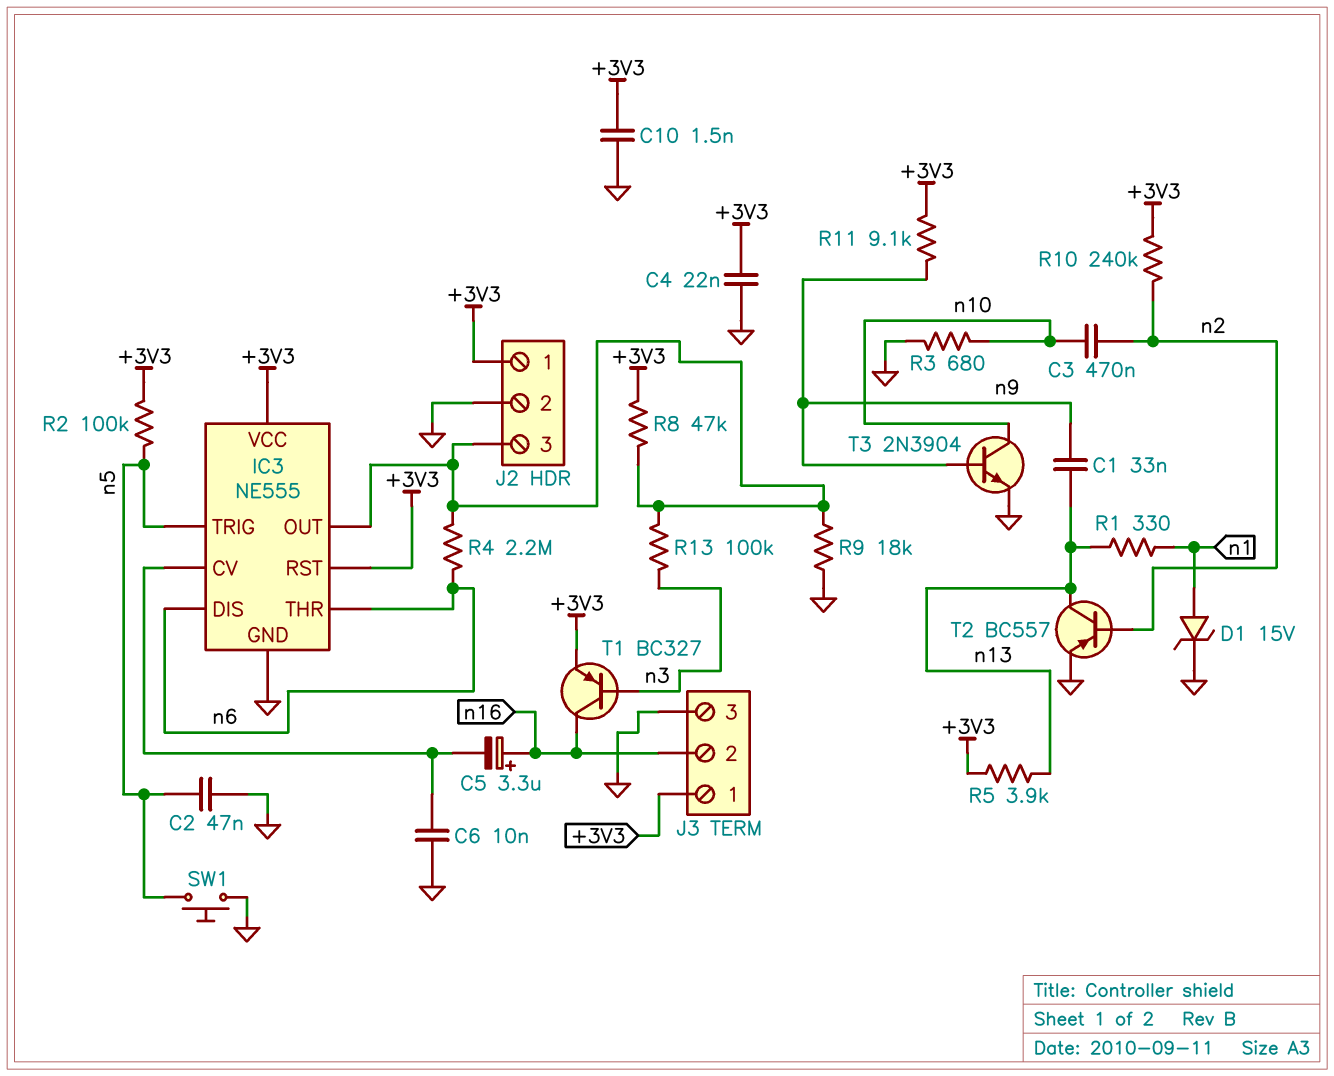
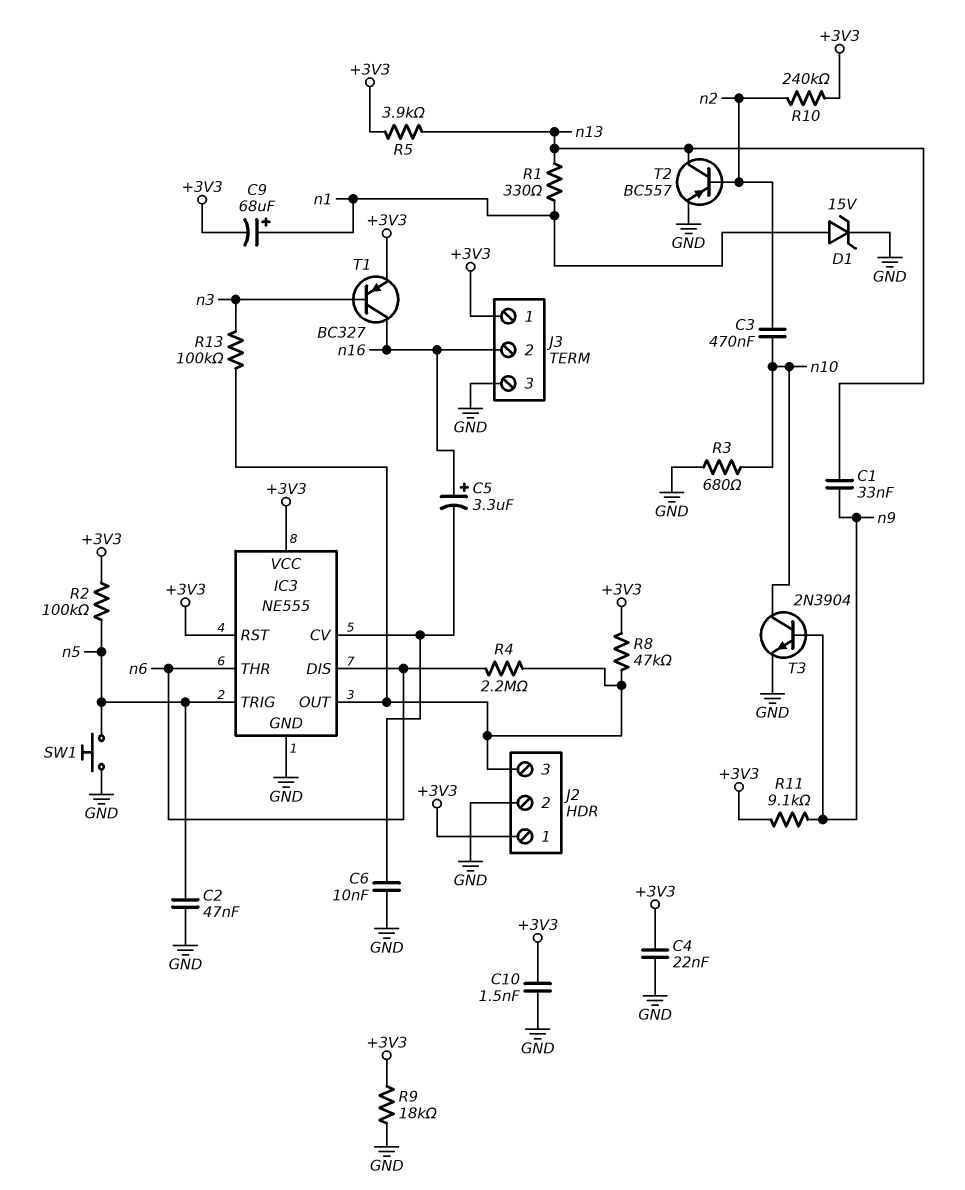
C9: none -> 68uF (plus n1, minus +3V3)
R9: 18k (GND, IC3/OUT) -> 18k (+3V3, GND)

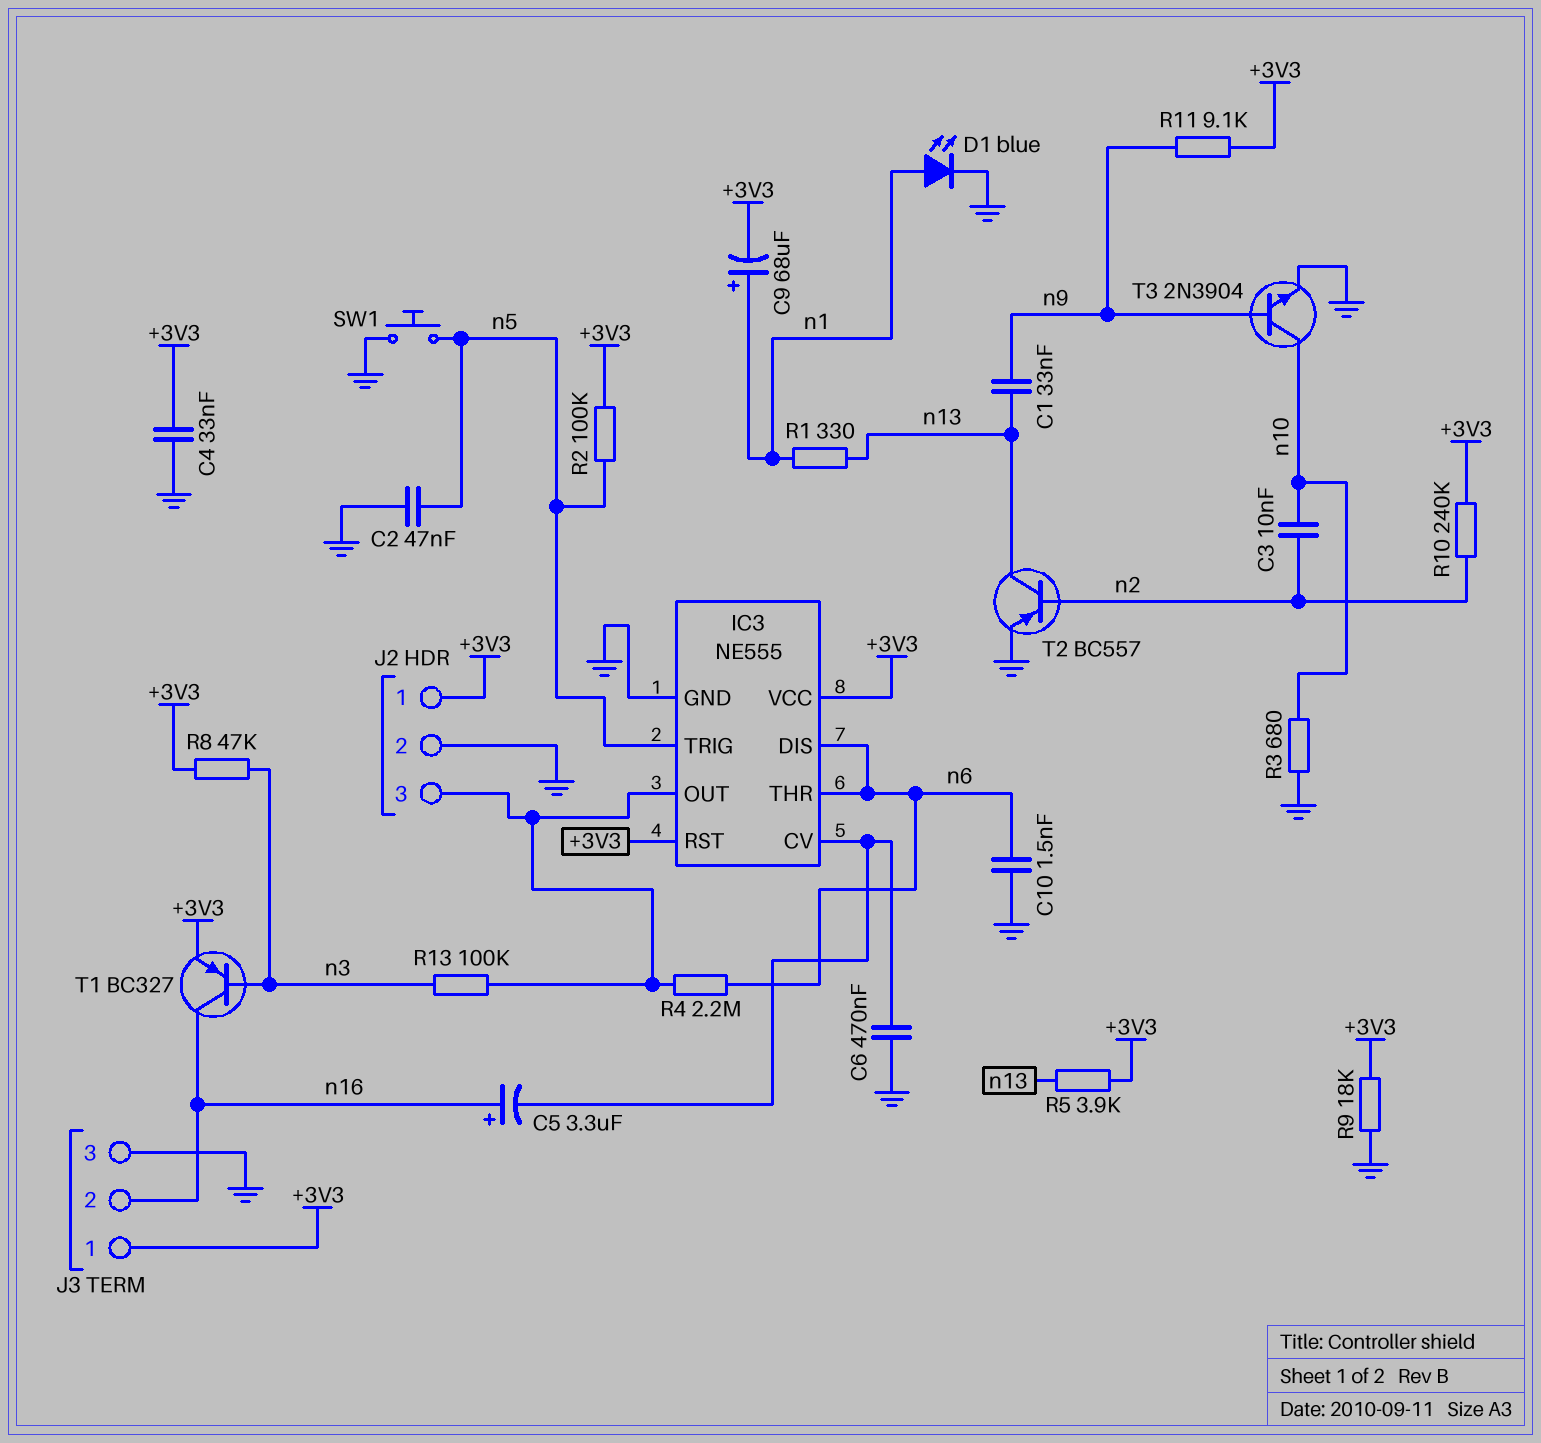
C3: 470nF (n2, n10) -> 10nF (n2, n10)
C4: 22nF (+3V3, GND) -> 33nF (+3V3, GND)
C6: 10nF (GND, IC3/CV) -> 470nF (GND, IC3/CV)
C10: 1.5nF (+3V3, GND) -> 1.5nF (GND, n6)
D1: zener 15V (A n1, K GND) -> LED blue (A n1, K GND)
R8: 47k (+3V3, IC3/OUT) -> 47k (+3V3, n3)

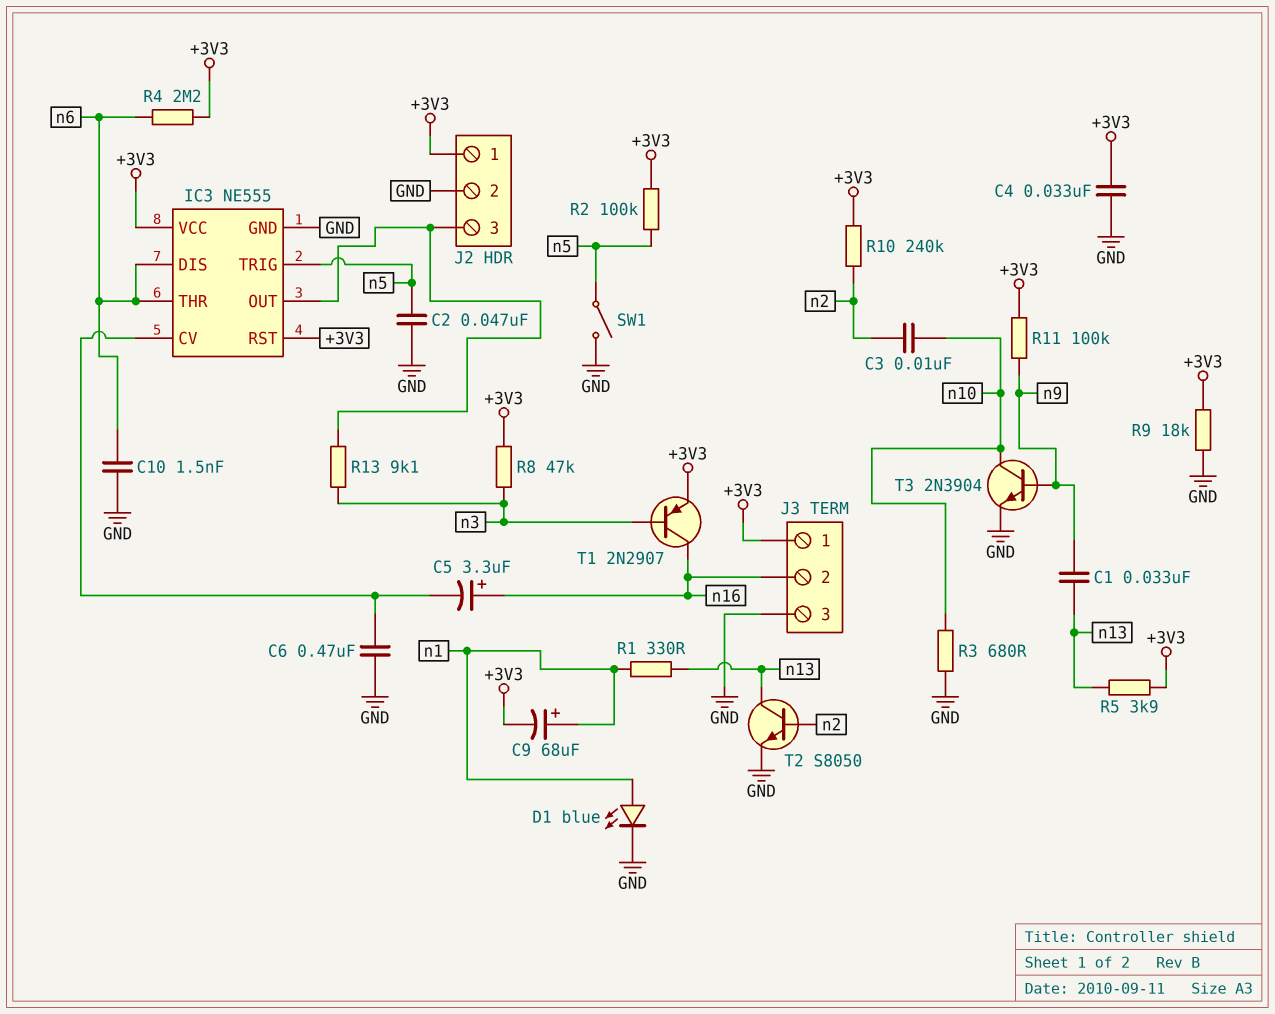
R4: 2.2M (IC3/OUT, n6) -> 2.2M (+3V3, n6)
R11: 9.1k (+3V3, n9) -> 100k (+3V3, n9)
R13: 100k (IC3/OUT, n3) -> 9.1k (IC3/OUT, n3)
SW1: button (GND, n5) -> switch (GND, n5)
T1: PNP BC327 (B n3, C n16, E +3V3) -> PNP 2N2907 (B n3, C n16, E +3V3)
T2: PNP BC557 (B n2, C n13, E GND) -> NPN S8050 (B n2, C n13, E GND)

